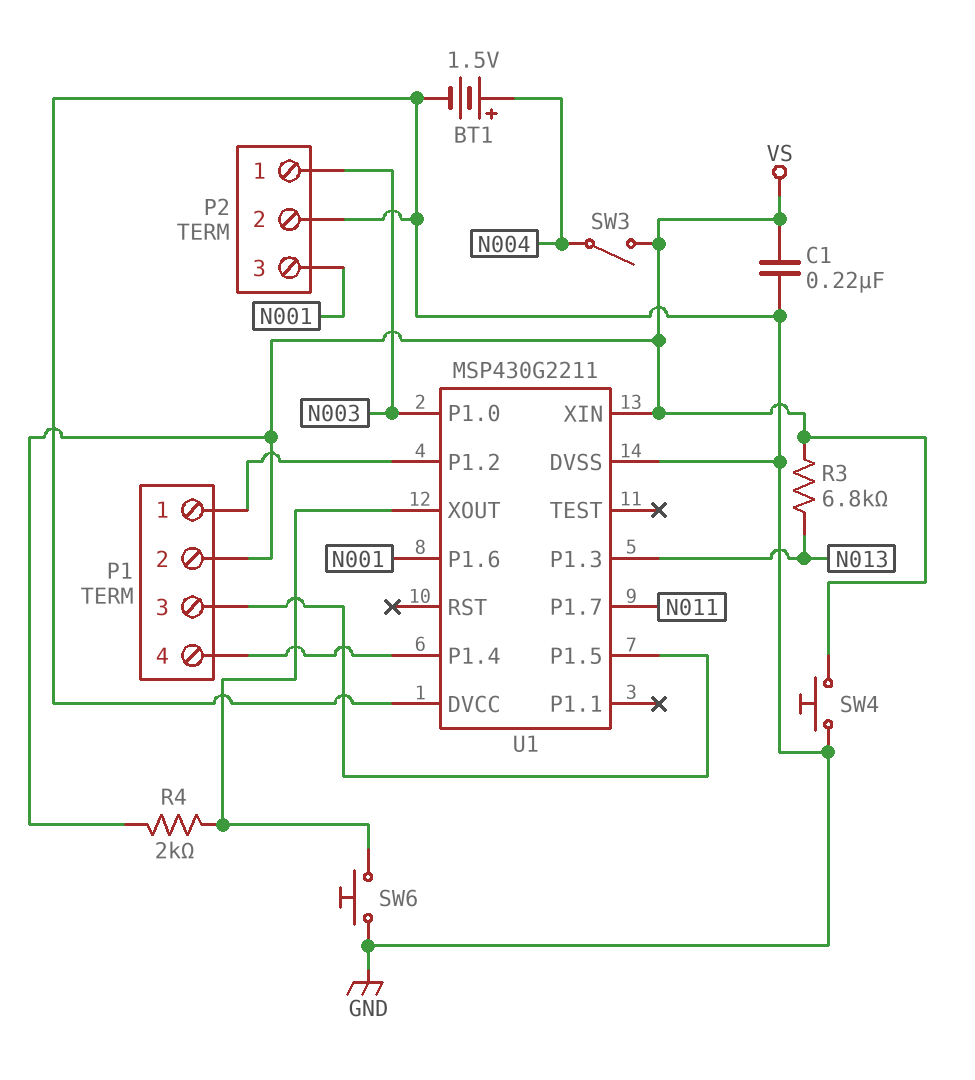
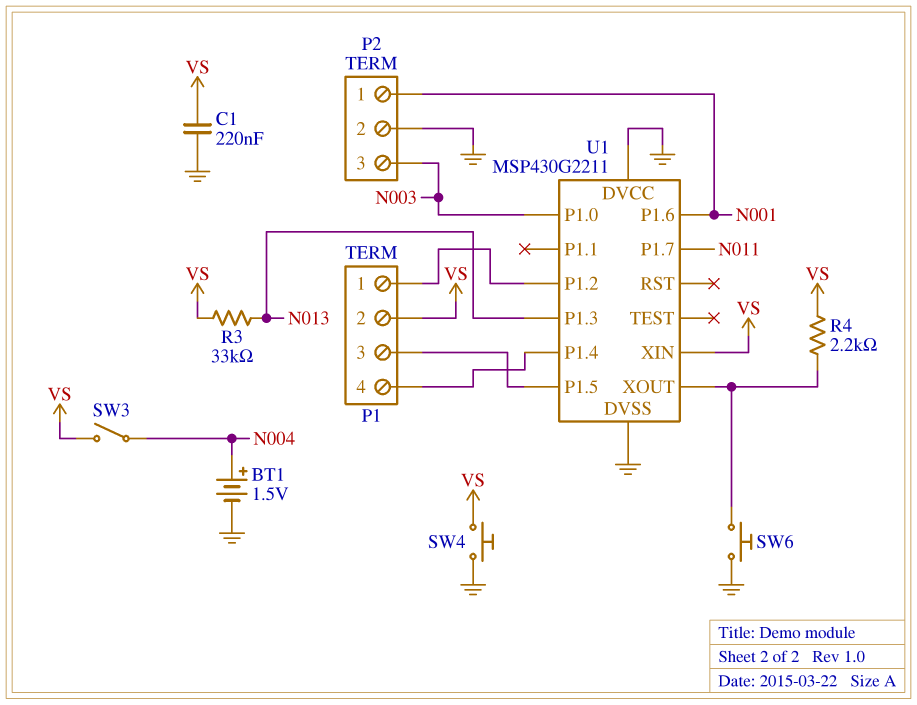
P2 pin 1: N003 -> N001
P2 pin 3: N001 -> N003
R3: 6.8k (N013, VS) -> 33k (N013, VS)
R4: 2k (U1/XOUT, VS) -> 2.2k (U1/XOUT, VS)

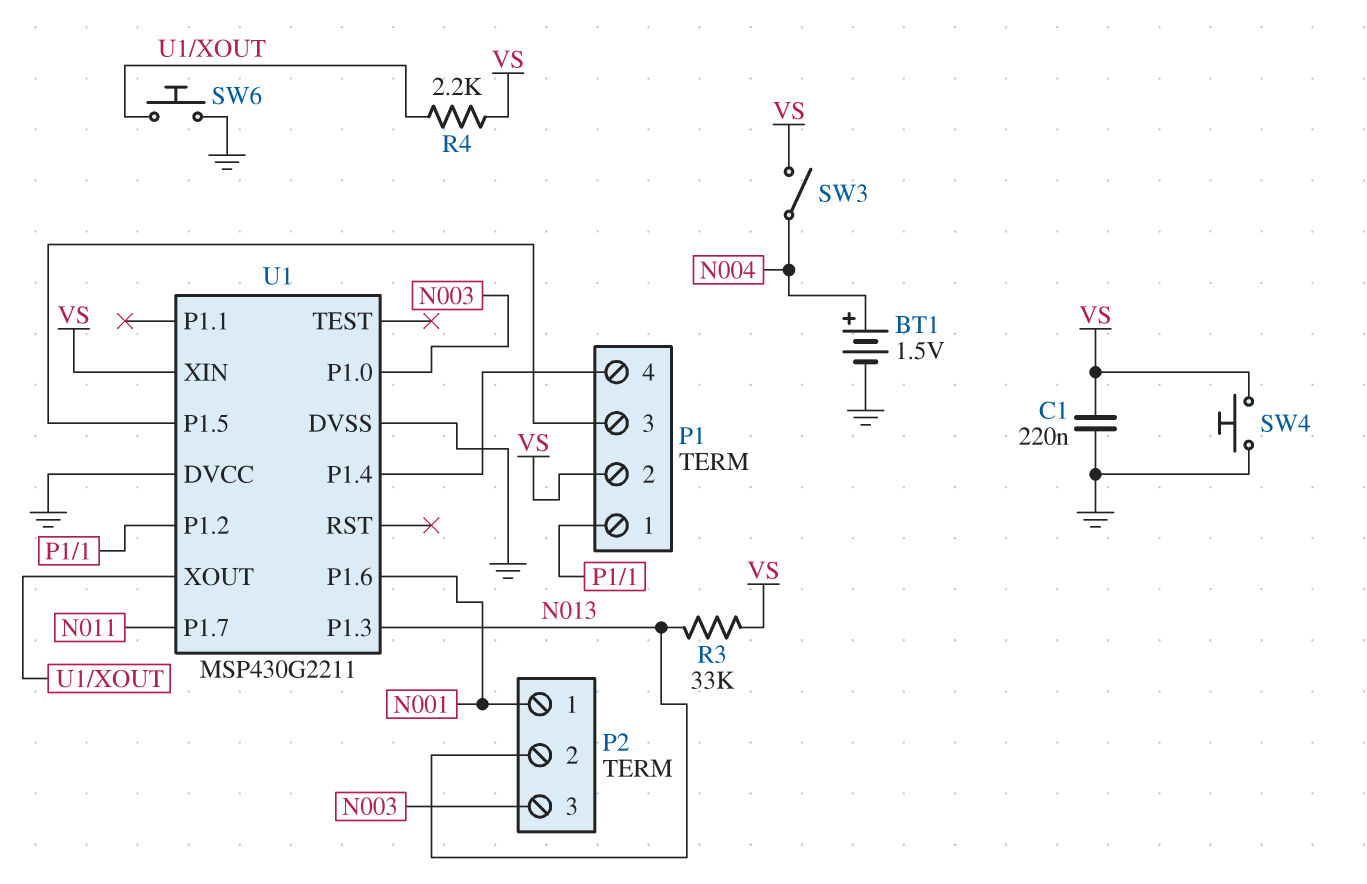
P2 pin 2: GND -> N013

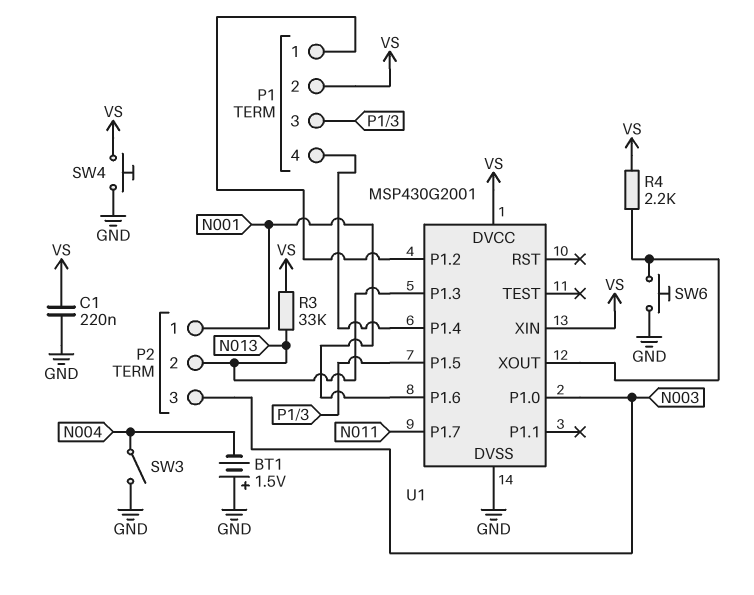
BT1: 1.5V (plus N004, minus GND) -> 1.5V (plus GND, minus N004)
SW3: switch (N004, VS) -> switch (GND, N004)
U1: MSP430G2211 -> MSP430G2001
U1 pin DVCC: GND -> VS

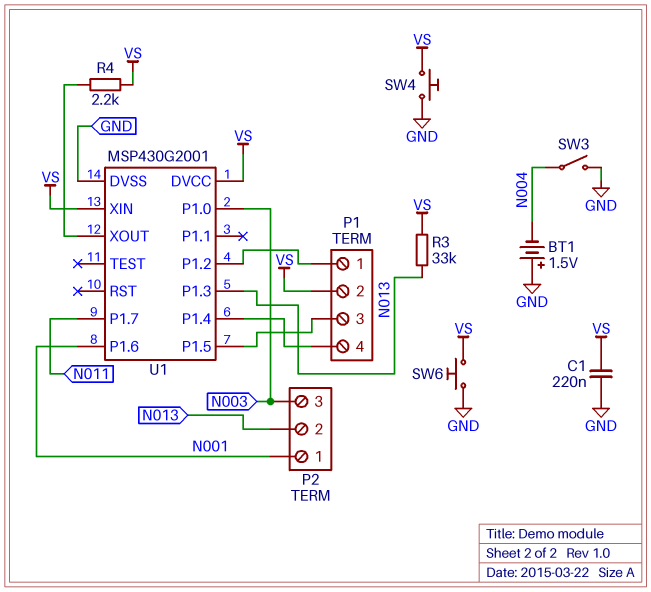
SW6: button (GND, U1/XOUT) -> button (GND, VS)

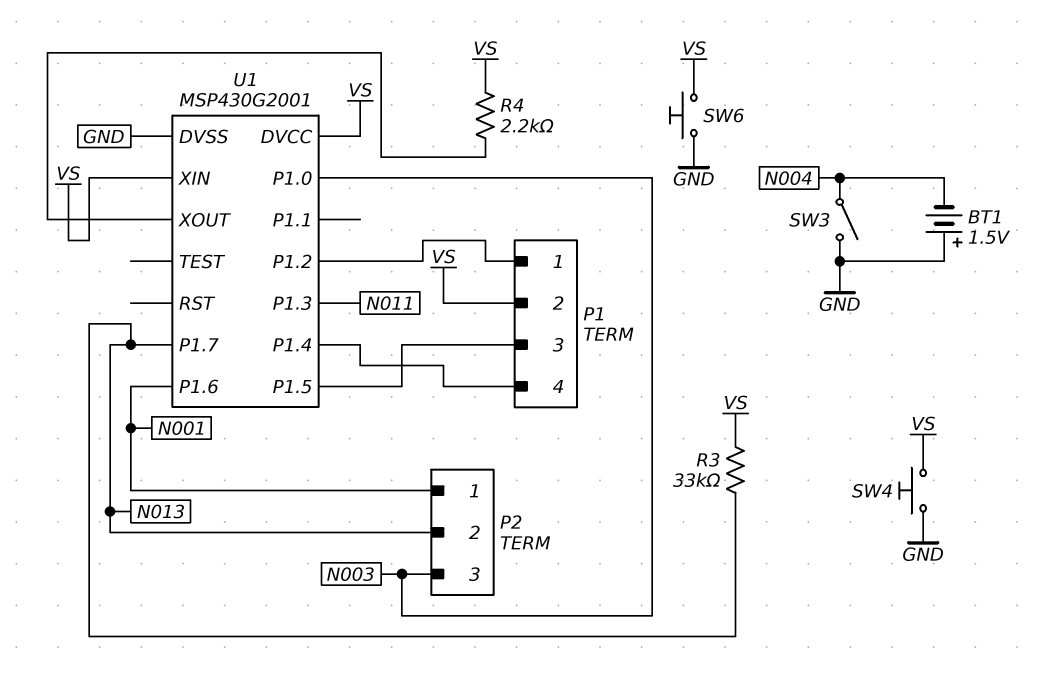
C1: 220nF (GND, VS) -> none
U1 pin P1.3: N013 -> N011
U1 pin P1.7: N011 -> N013

